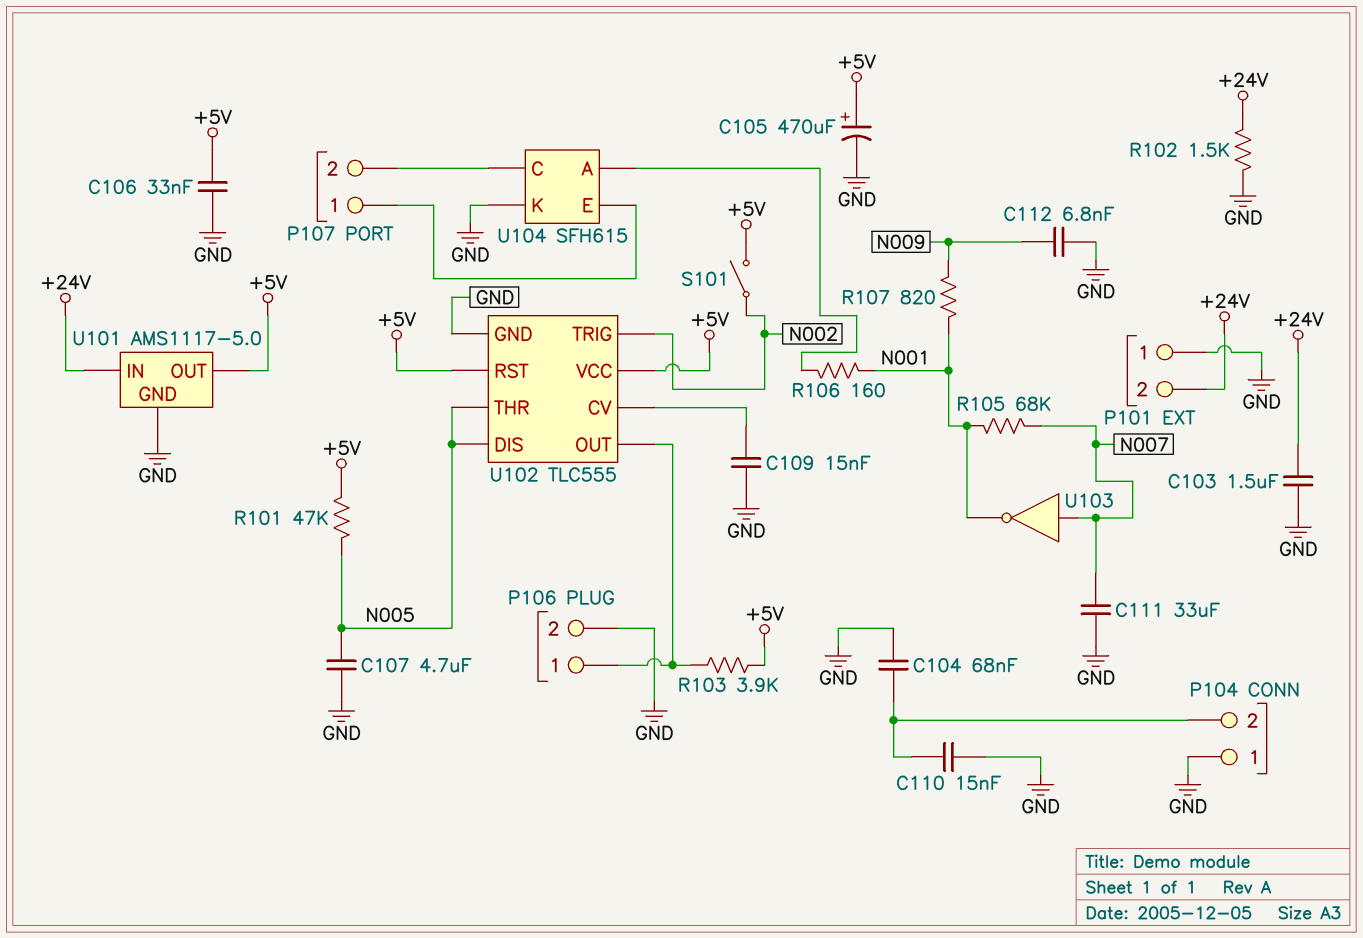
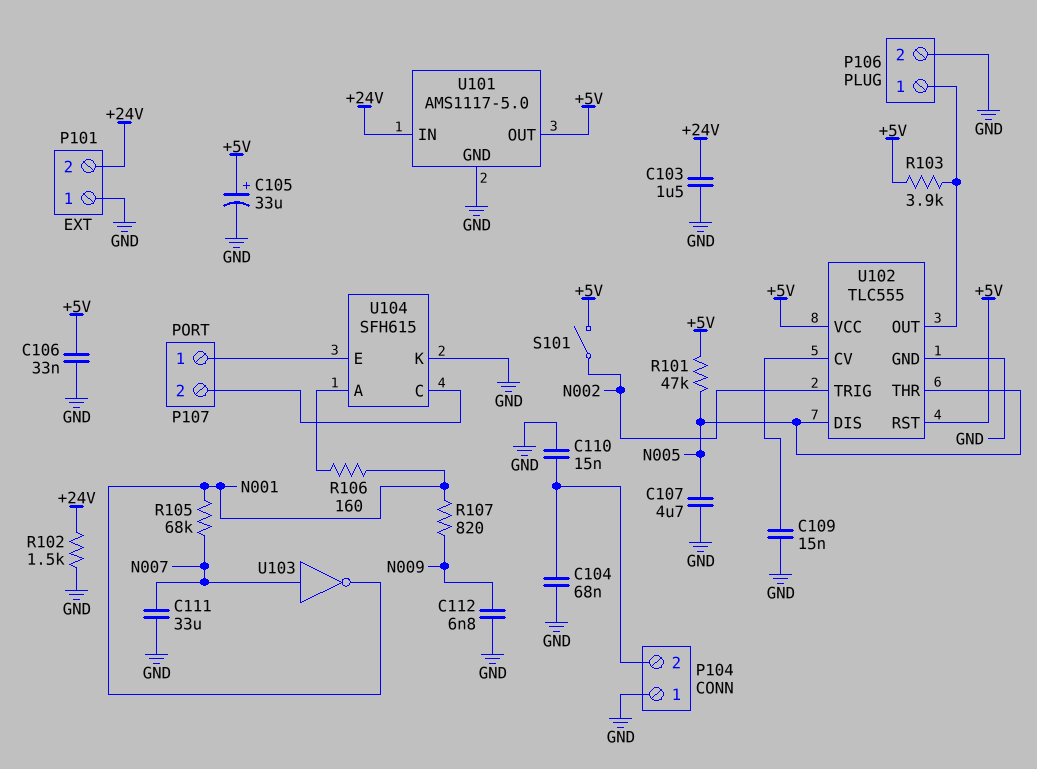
C105: 470uF (plus +5V, minus GND) -> 33uF (plus +5V, minus GND)

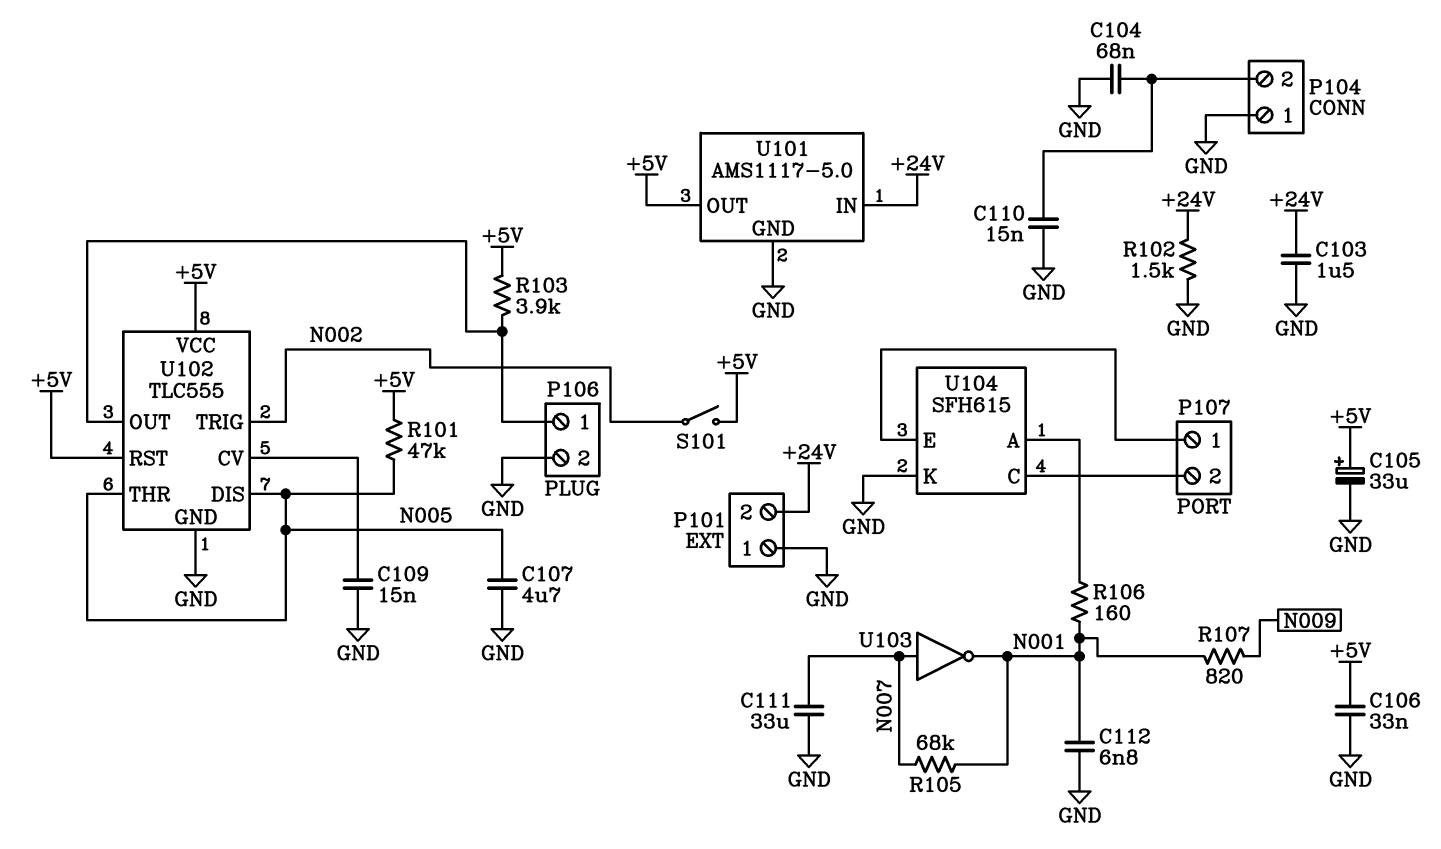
C112: 6.8nF (GND, N009) -> 6.8nF (GND, N001)

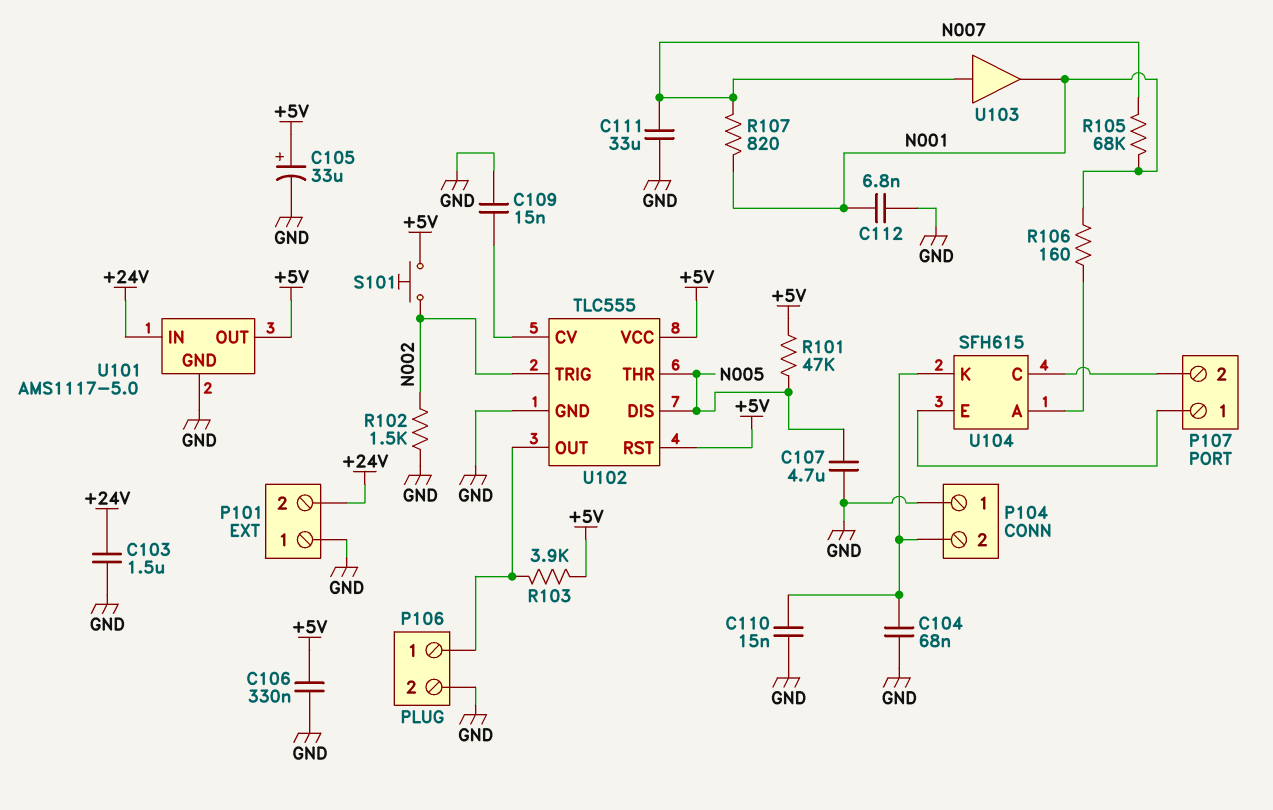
C106: 33nF (+5V, GND) -> 330nF (+5V, GND)
R102: 1.5k (+24V, GND) -> 1.5k (GND, N002)
R107: 820 (N001, N009) -> 820 (N001, N007)
S101: switch (+5V, N002) -> button (+5V, N002)
U103: NOT (in N007, out N001) -> buffer (in N007, out N001)
U104 pin K: GND -> P104/2

